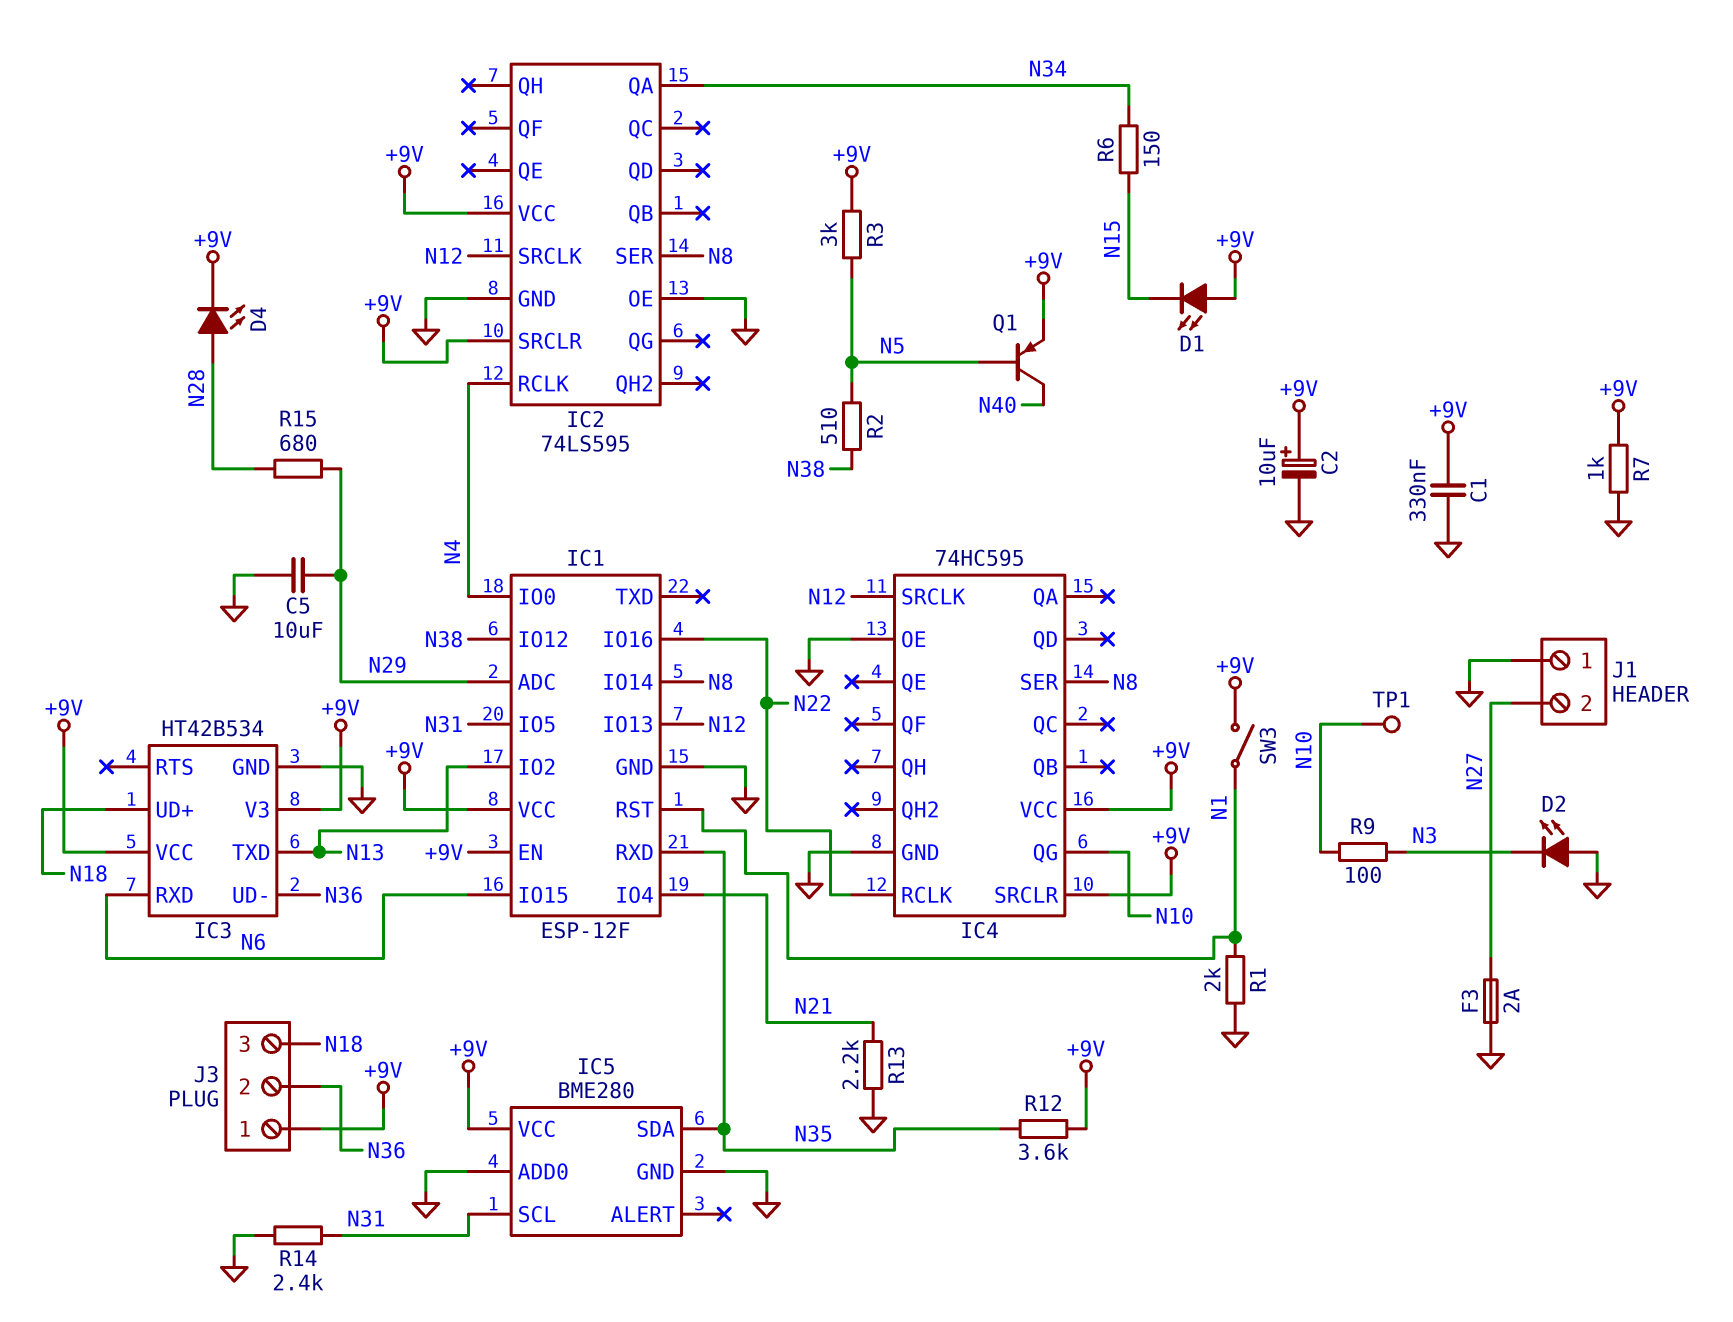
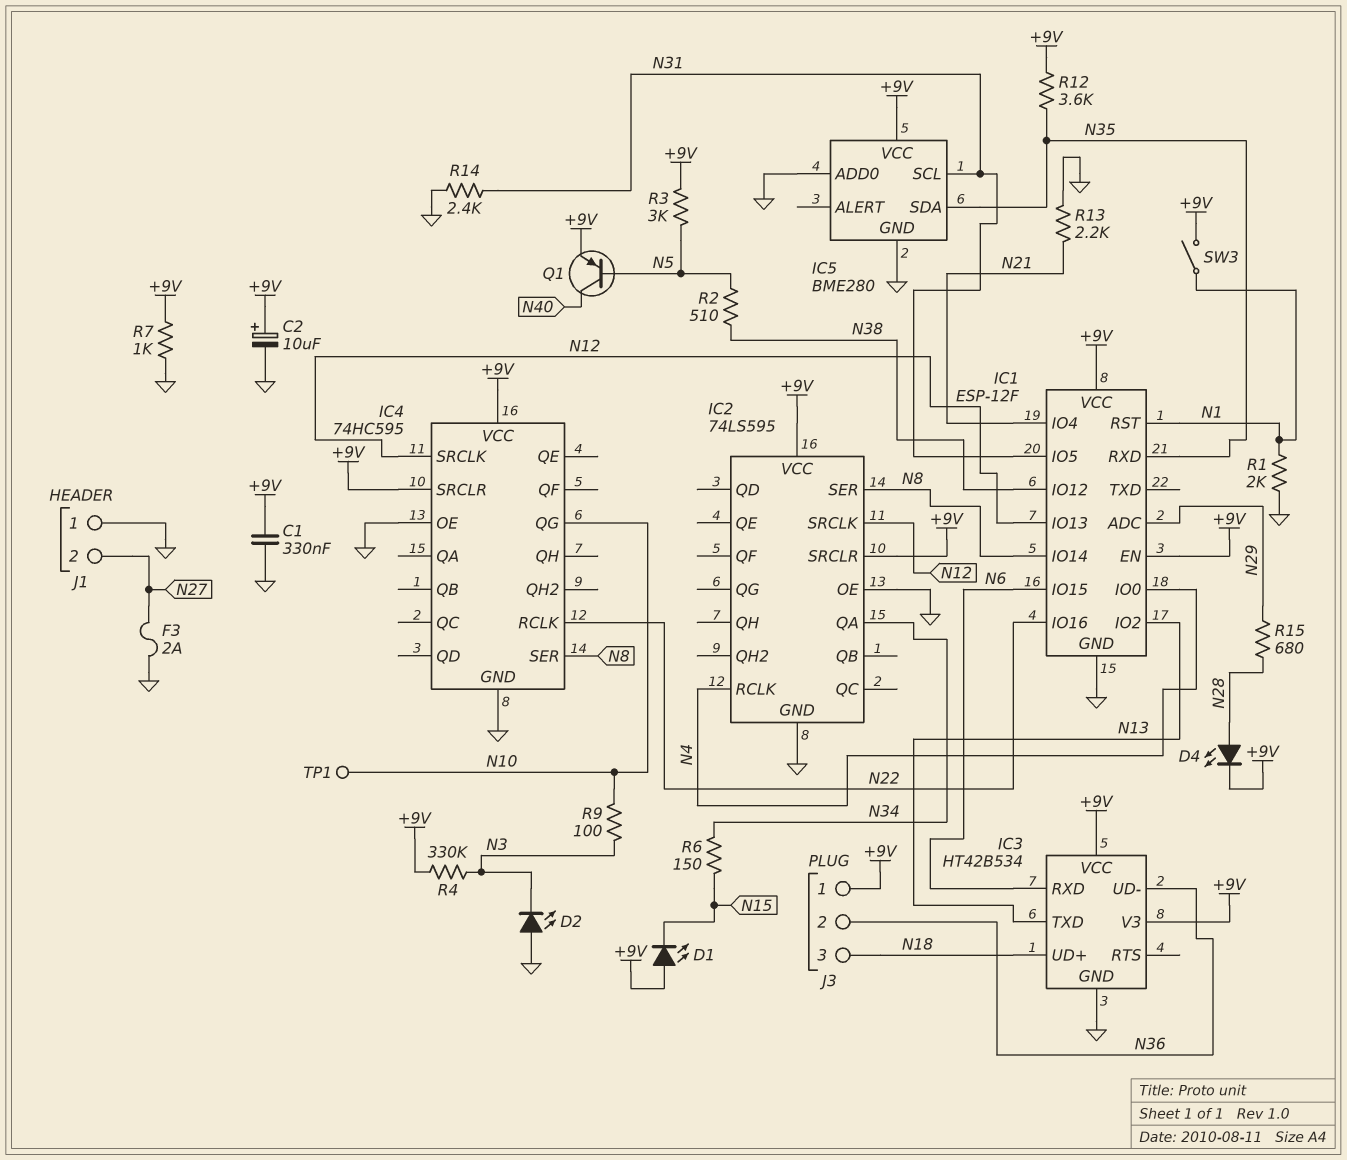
C5: 10uF (GND, N29) -> none
R4: none -> 330k (+9V, N3)

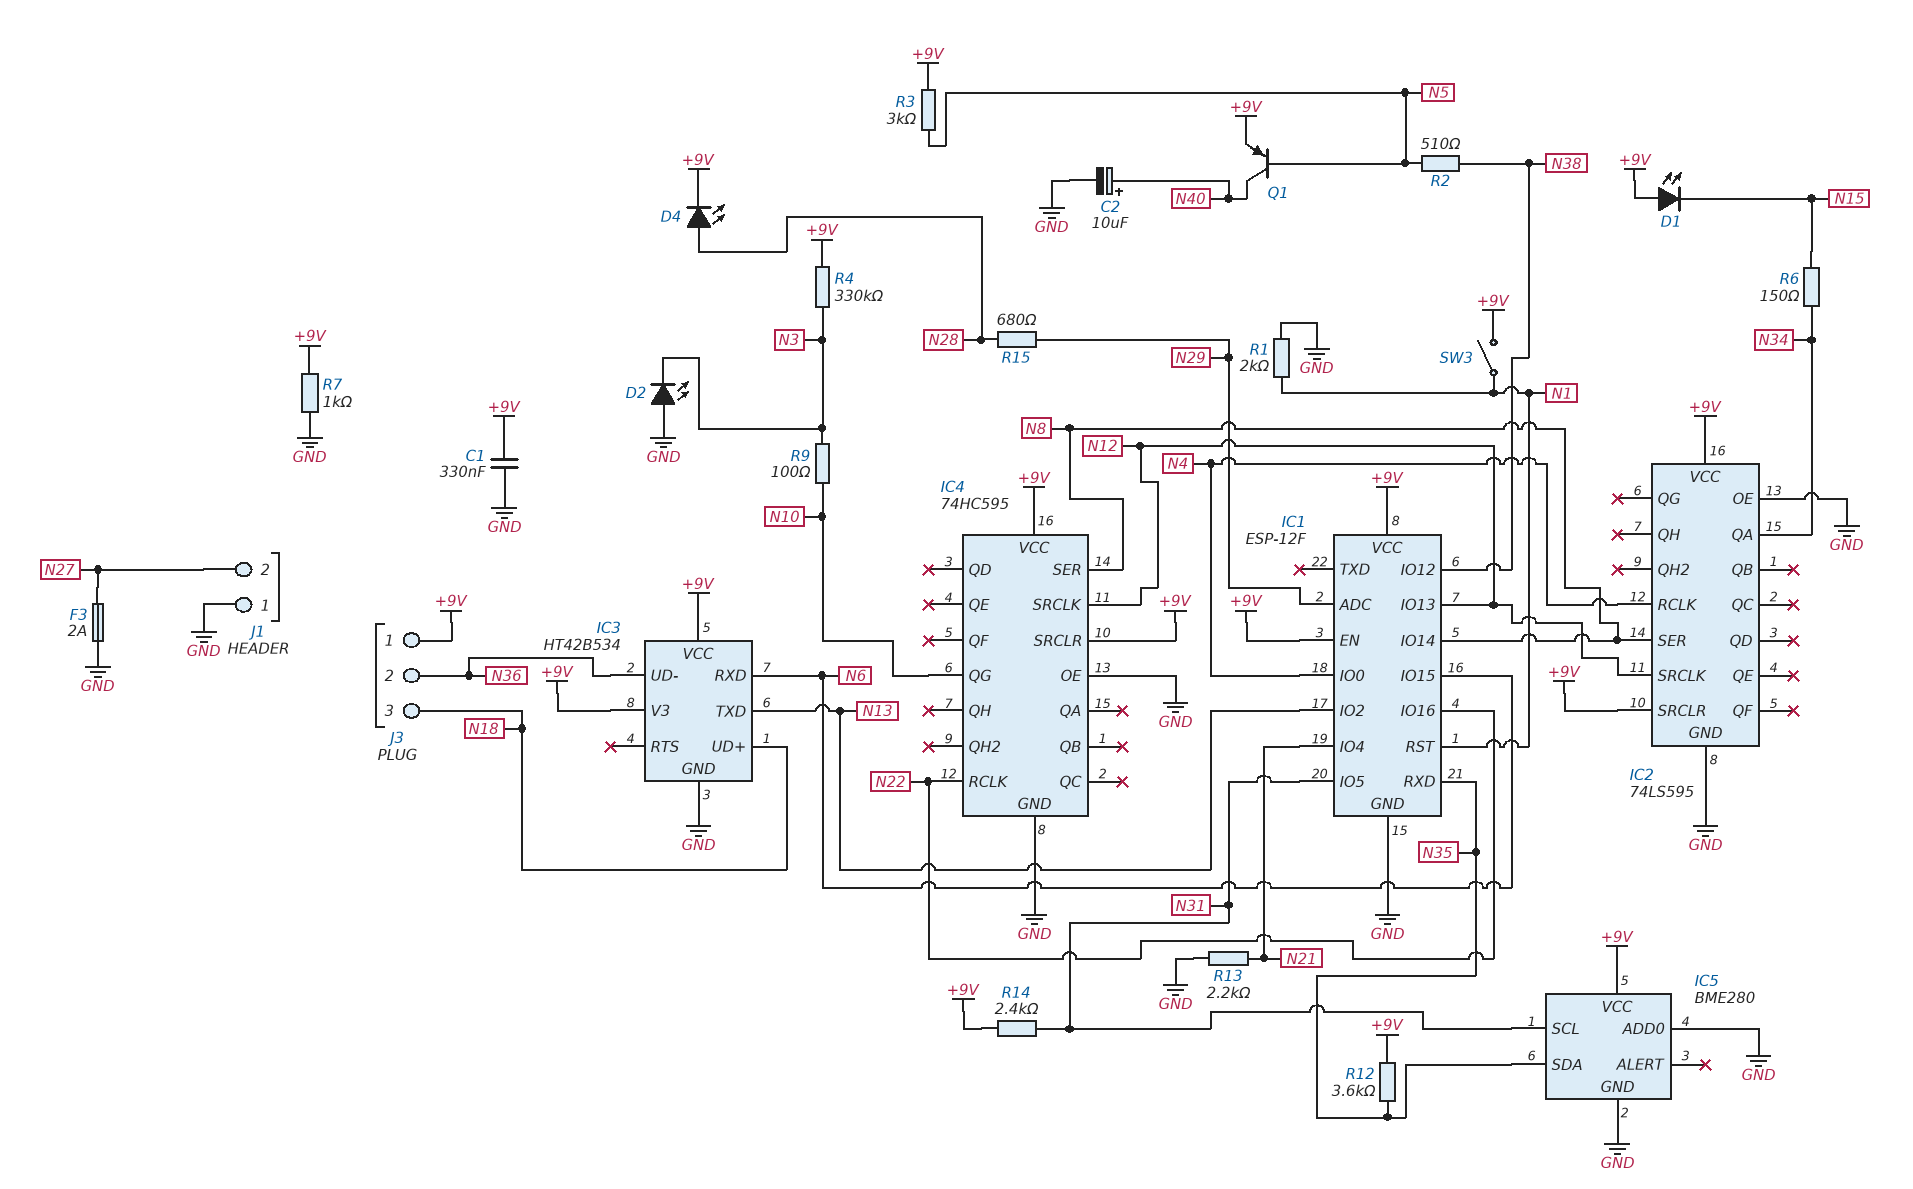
C2: 10uF (plus +9V, minus GND) -> 10uF (plus N40, minus GND)
R14: 2.4k (GND, N31) -> 2.4k (+9V, N31)
TP1: test point (N10) -> none

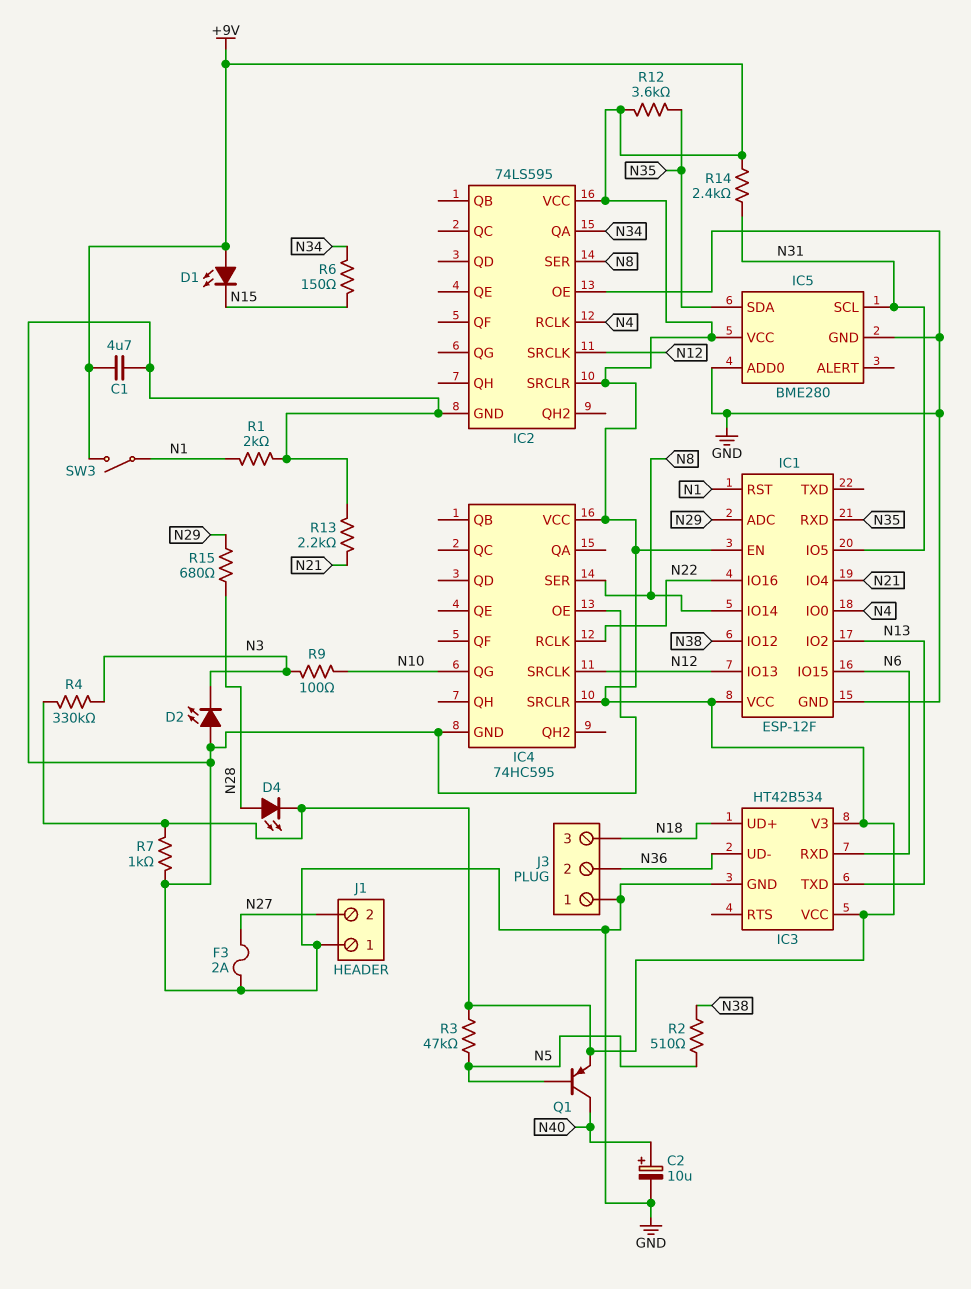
C1: 330nF (+9V, GND) -> 4.7uF (+9V, GND)
J3 pin 1: +9V -> GND
R3: 3k (+9V, N5) -> 47k (+9V, N5)

